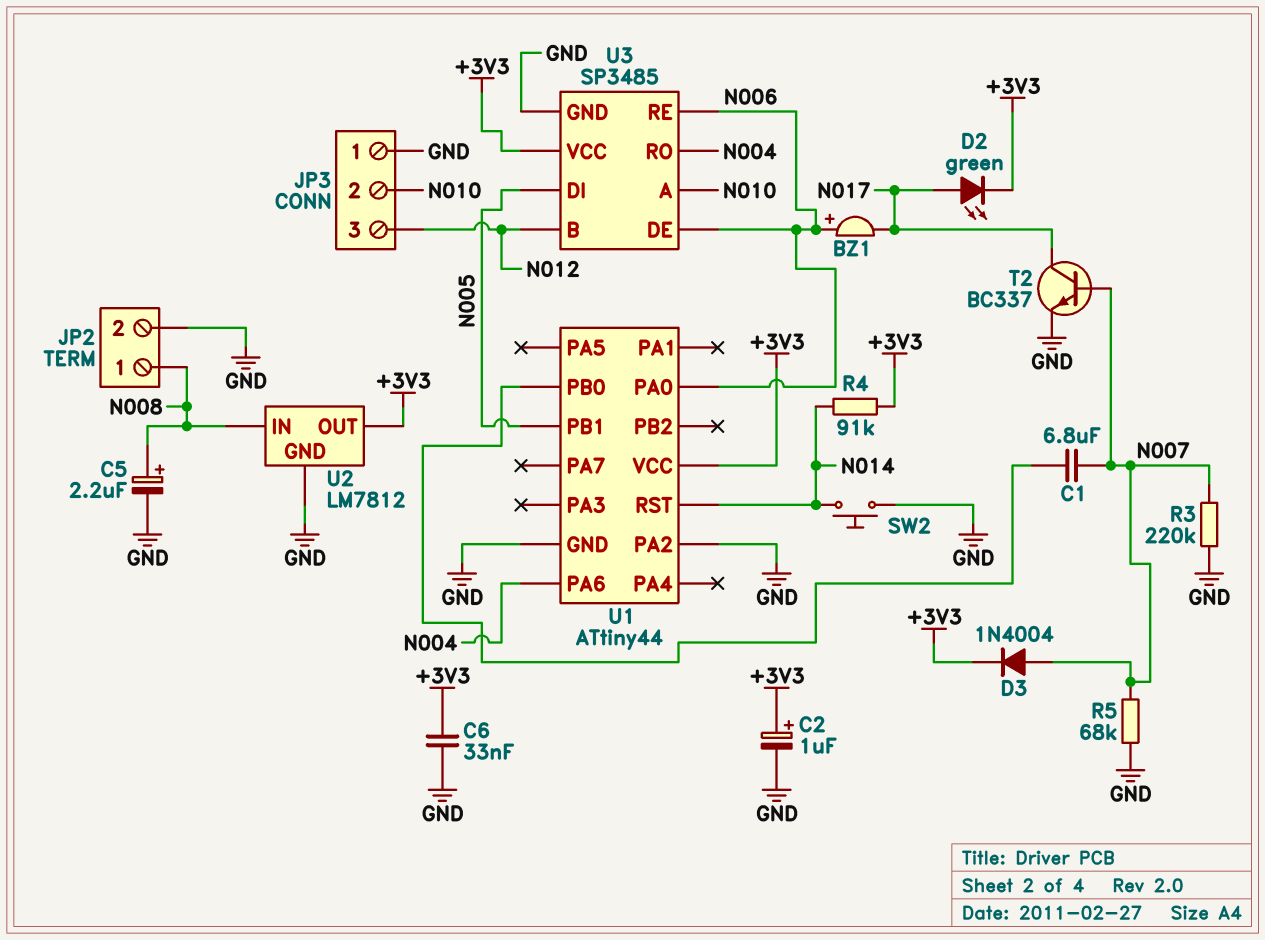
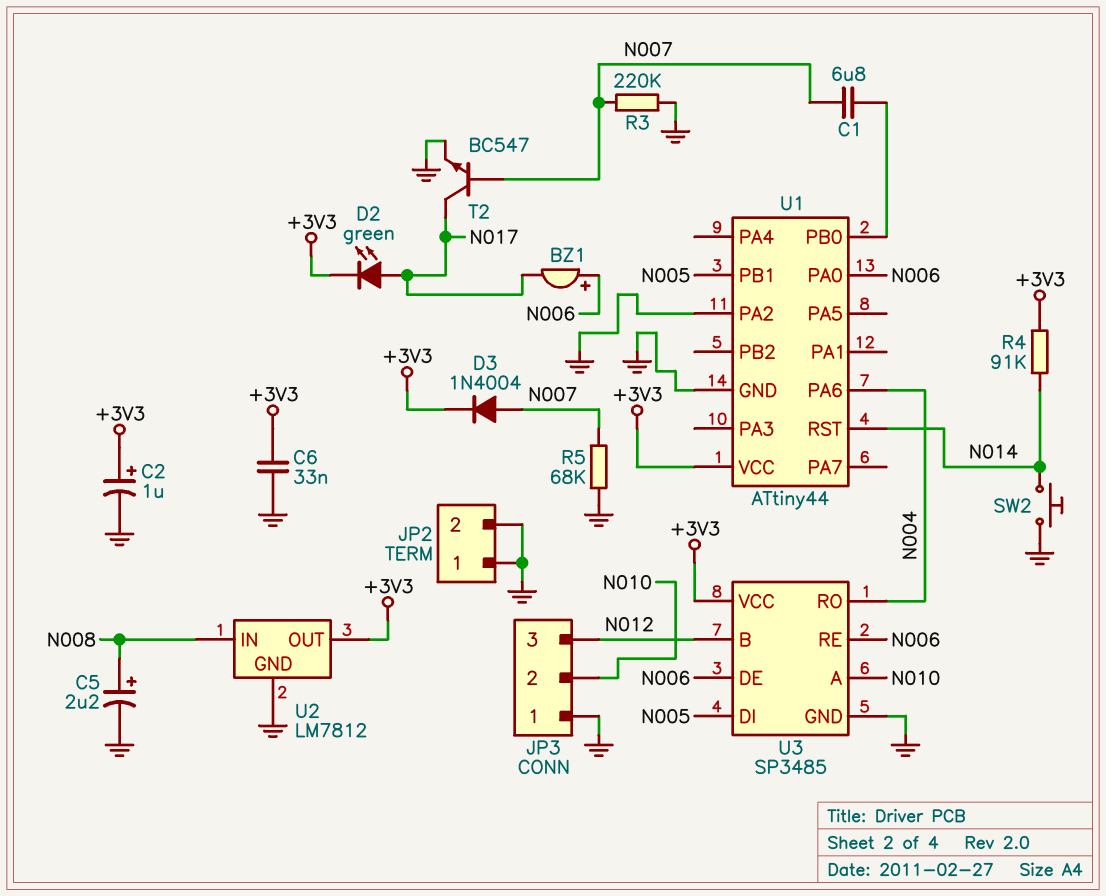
JP2 pin 1: N008 -> GND
T2: NPN BC337 (B N007, C N017, E GND) -> NPN BC547 (B N007, C N017, E GND)

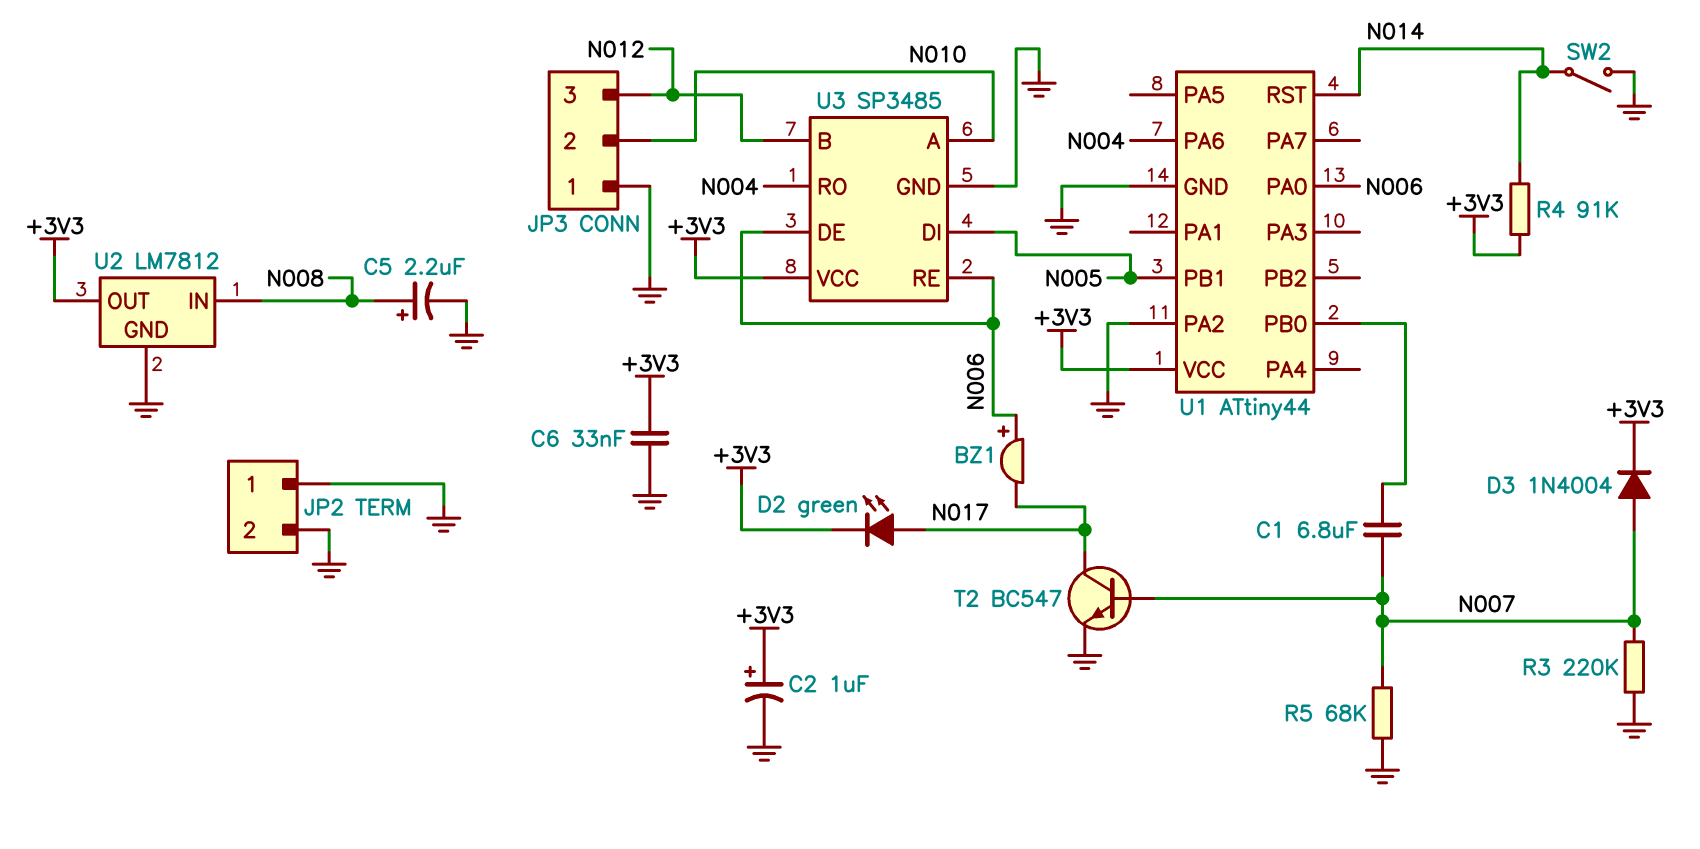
SW2: button (GND, N014) -> switch (GND, N014)

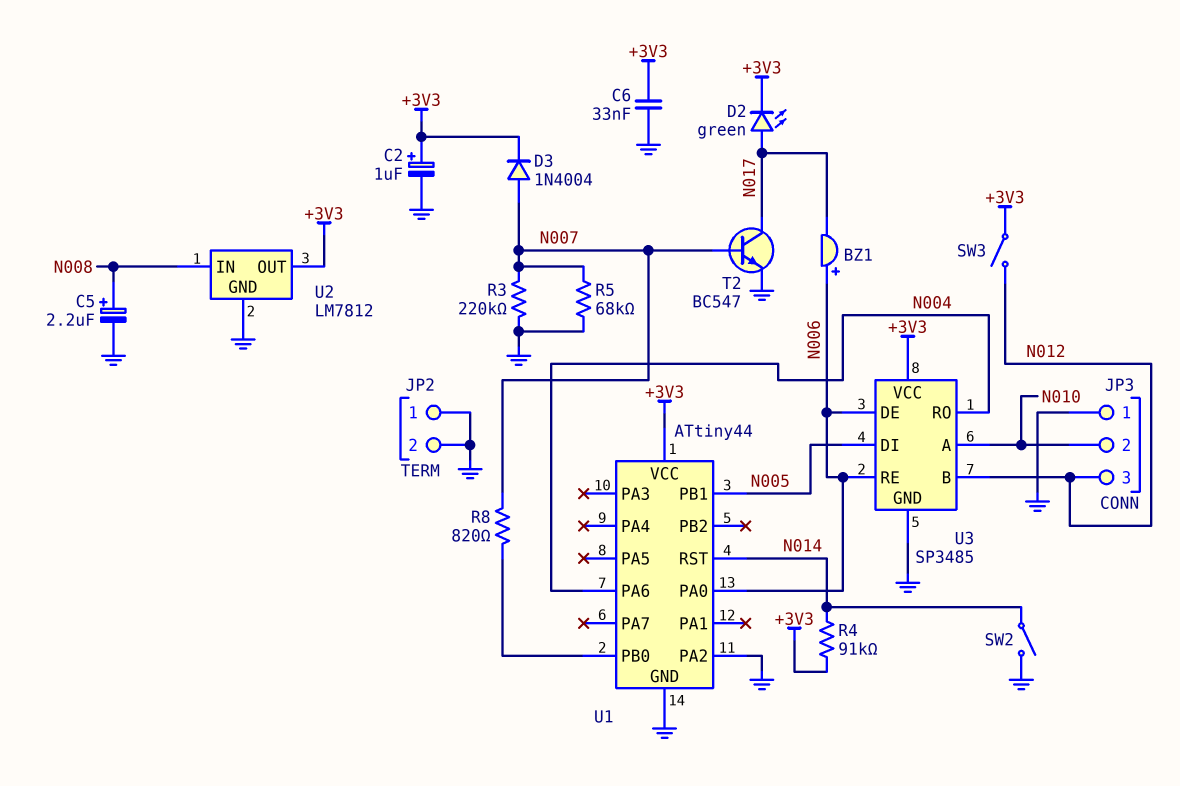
C1: 6.8uF (N007, U1/PB0) -> none
R8: none -> 820 (N007, U1/PB0)
SW3: none -> switch (+3V3, N012)

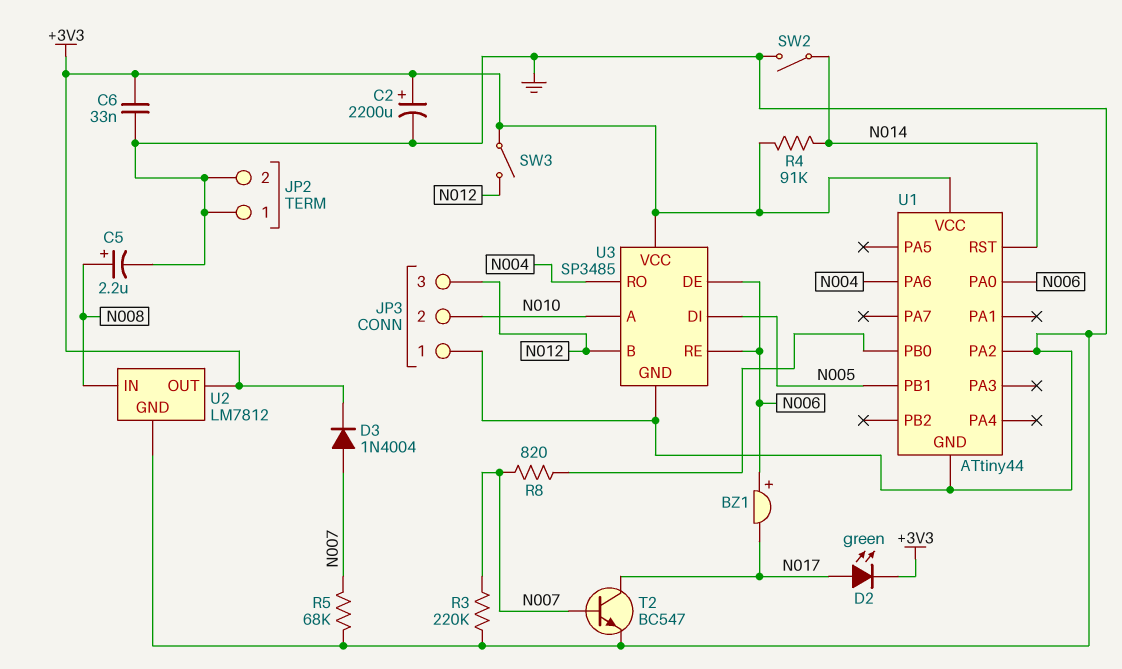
C2: 1uF (plus +3V3, minus GND) -> 2200uF (plus +3V3, minus GND)

